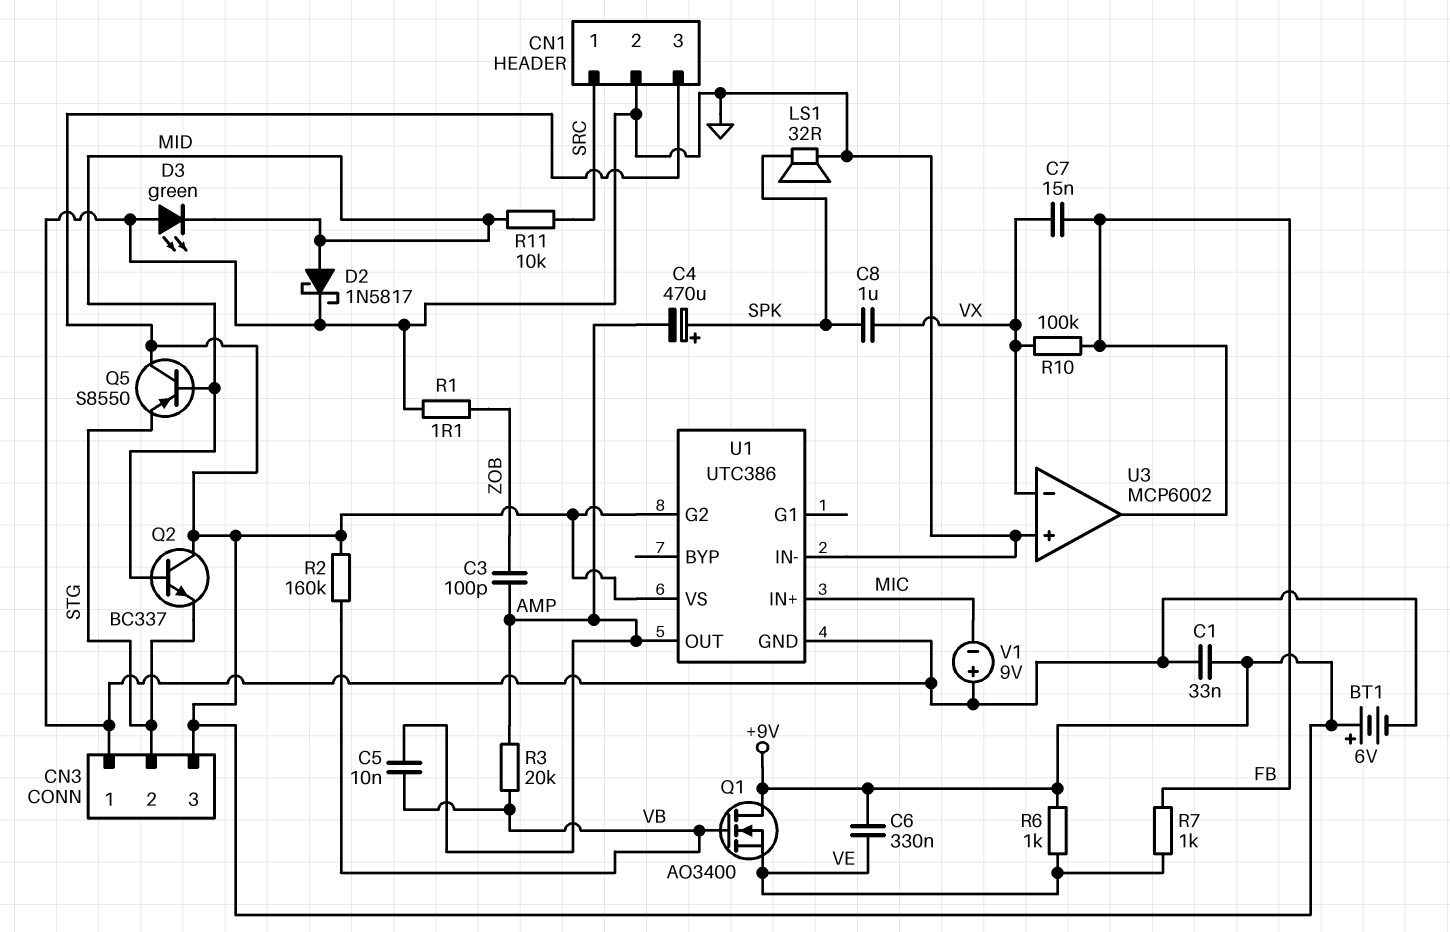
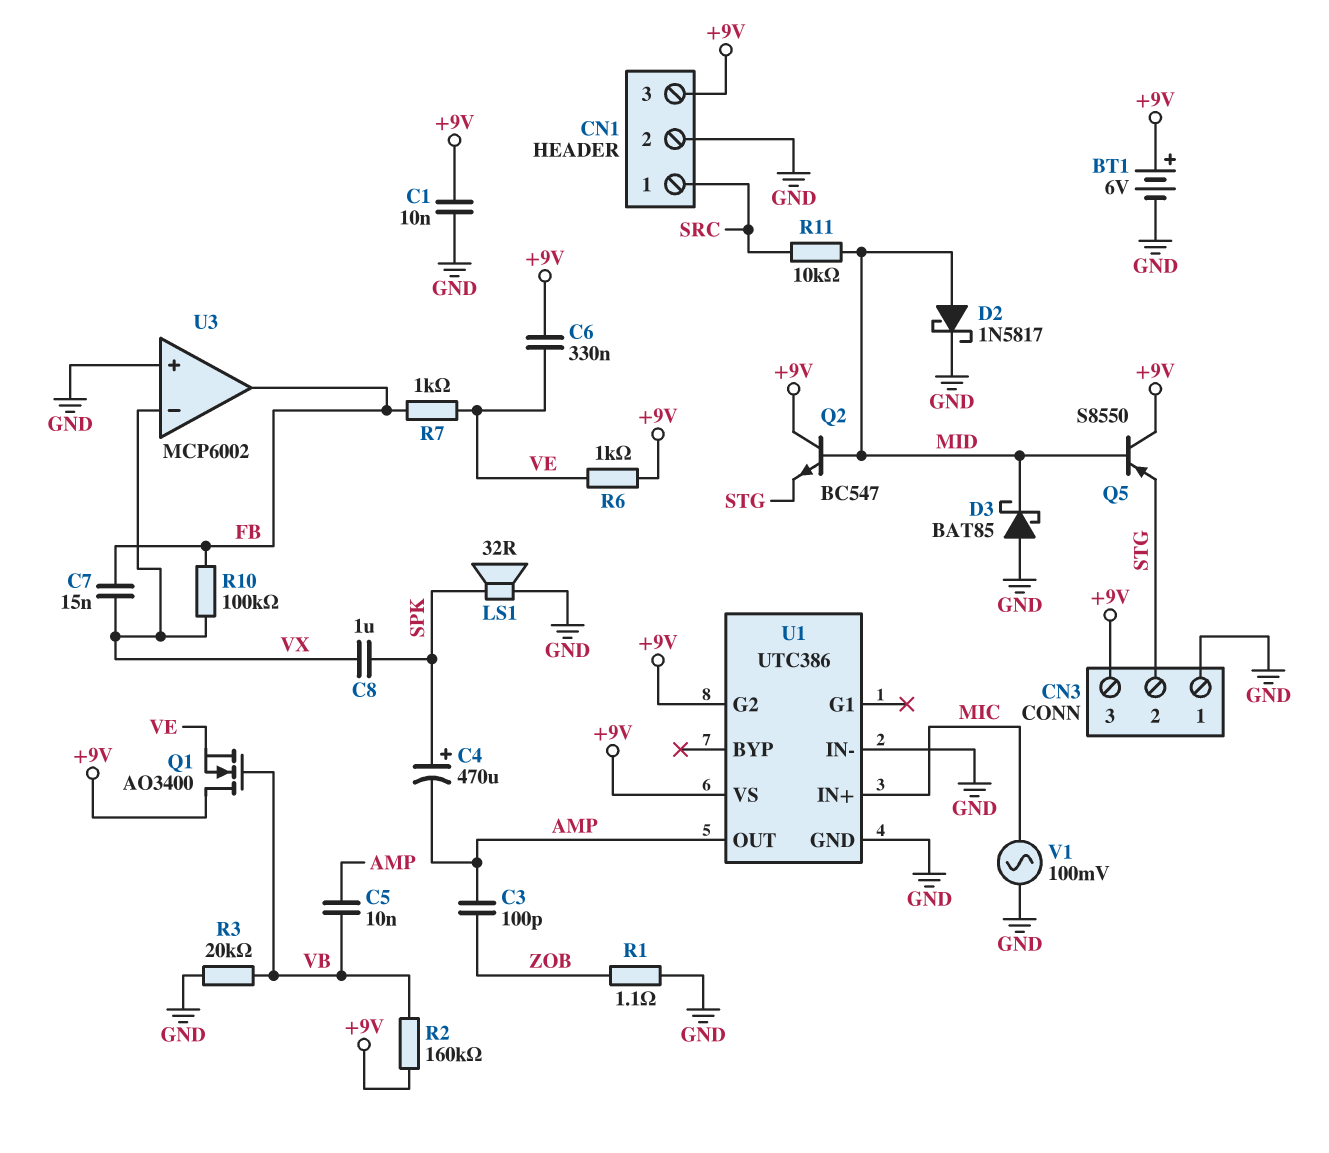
C1: 33nF (+9V, GND) -> 10nF (+9V, GND)
D3: LED green (A GND, K MID) -> schottky BAT85 (A GND, K MID)
Q2: NPN BC337 (B MID, C +9V, E STG) -> NPN BC547 (B MID, C +9V, E STG)
R3: 20k (AMP, VB) -> 20k (GND, VB)
V1: 9V (plus GND, minus MIC) -> AC 100mV (GND, MIC)

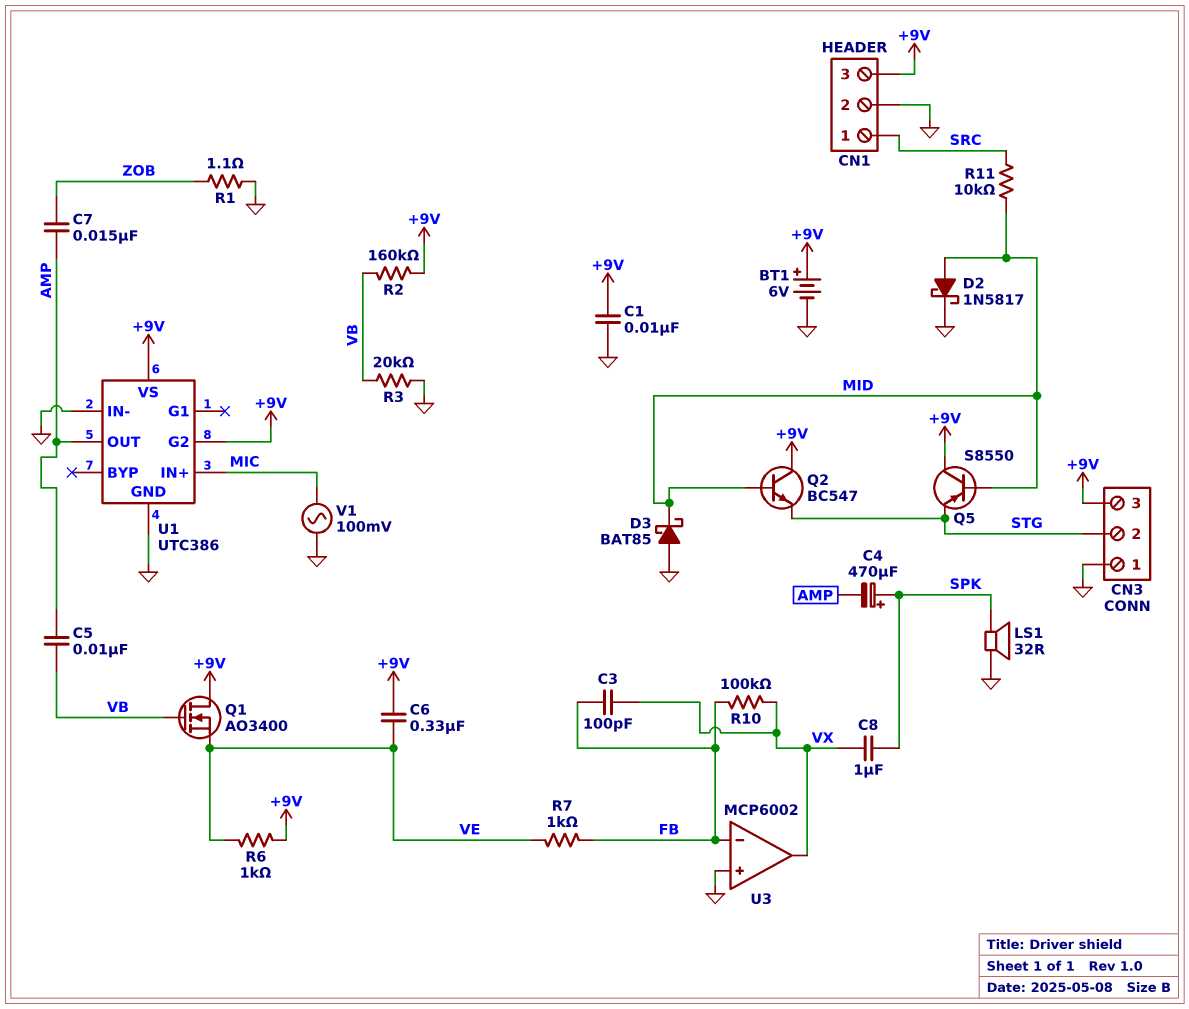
C3: 100pF (AMP, ZOB) -> 100pF (FB, VX)
C7: 15nF (FB, VX) -> 15nF (AMP, ZOB)
U3 pin in-: VX -> FB
U3 pin out: FB -> VX

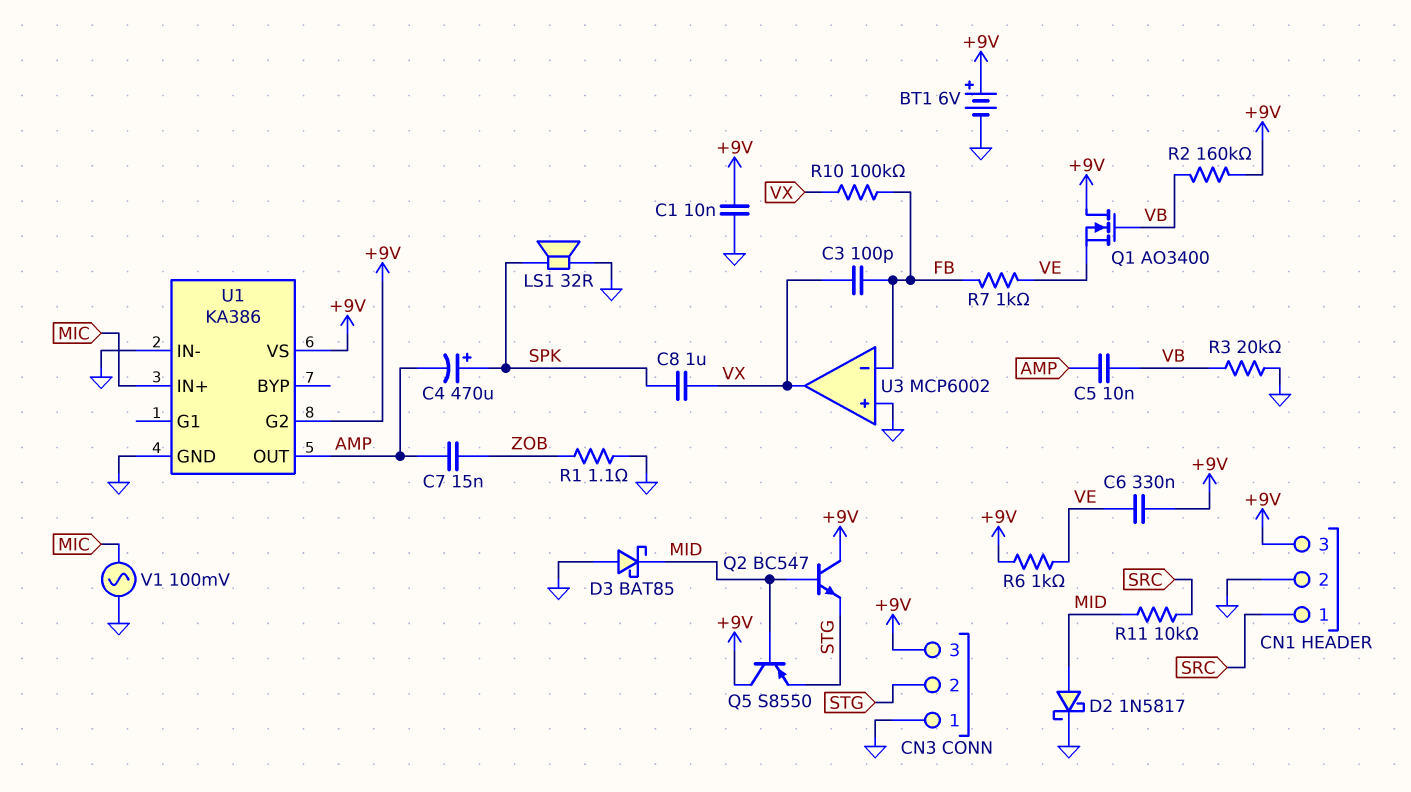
U1: UTC386 -> KA386

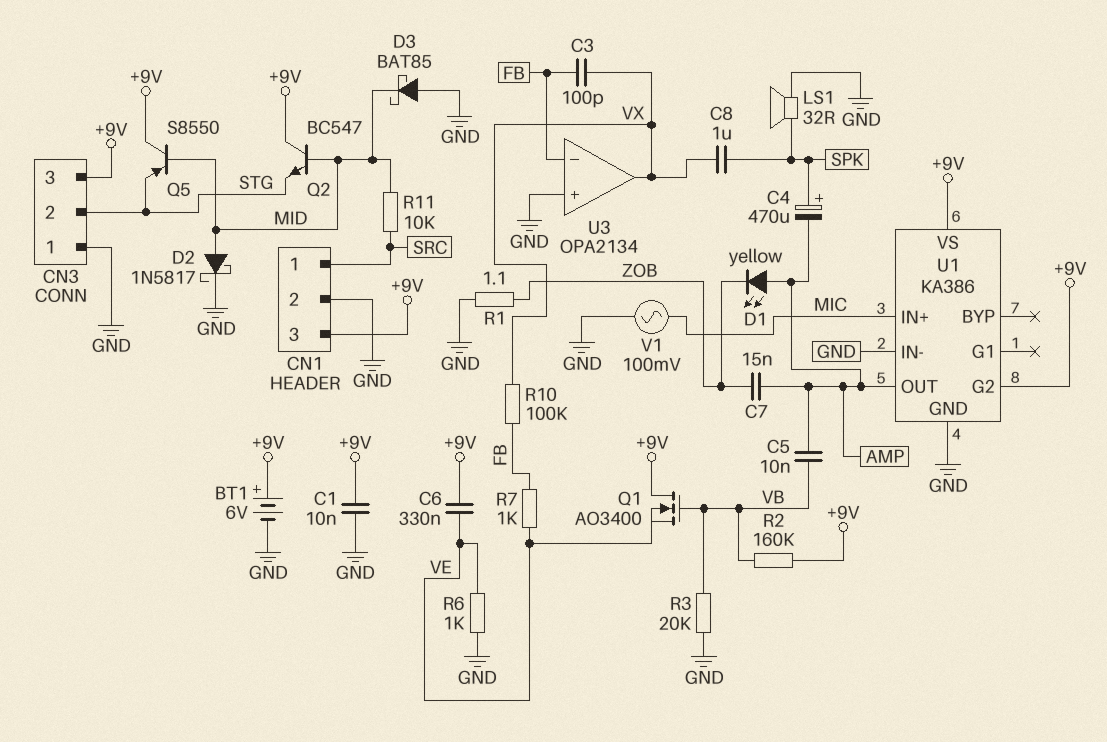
D1: none -> LED yellow (A AMP, K ZOB)
R6: 1k (+9V, VE) -> 1k (GND, VE)
U3: MCP6002 -> OPA2134

